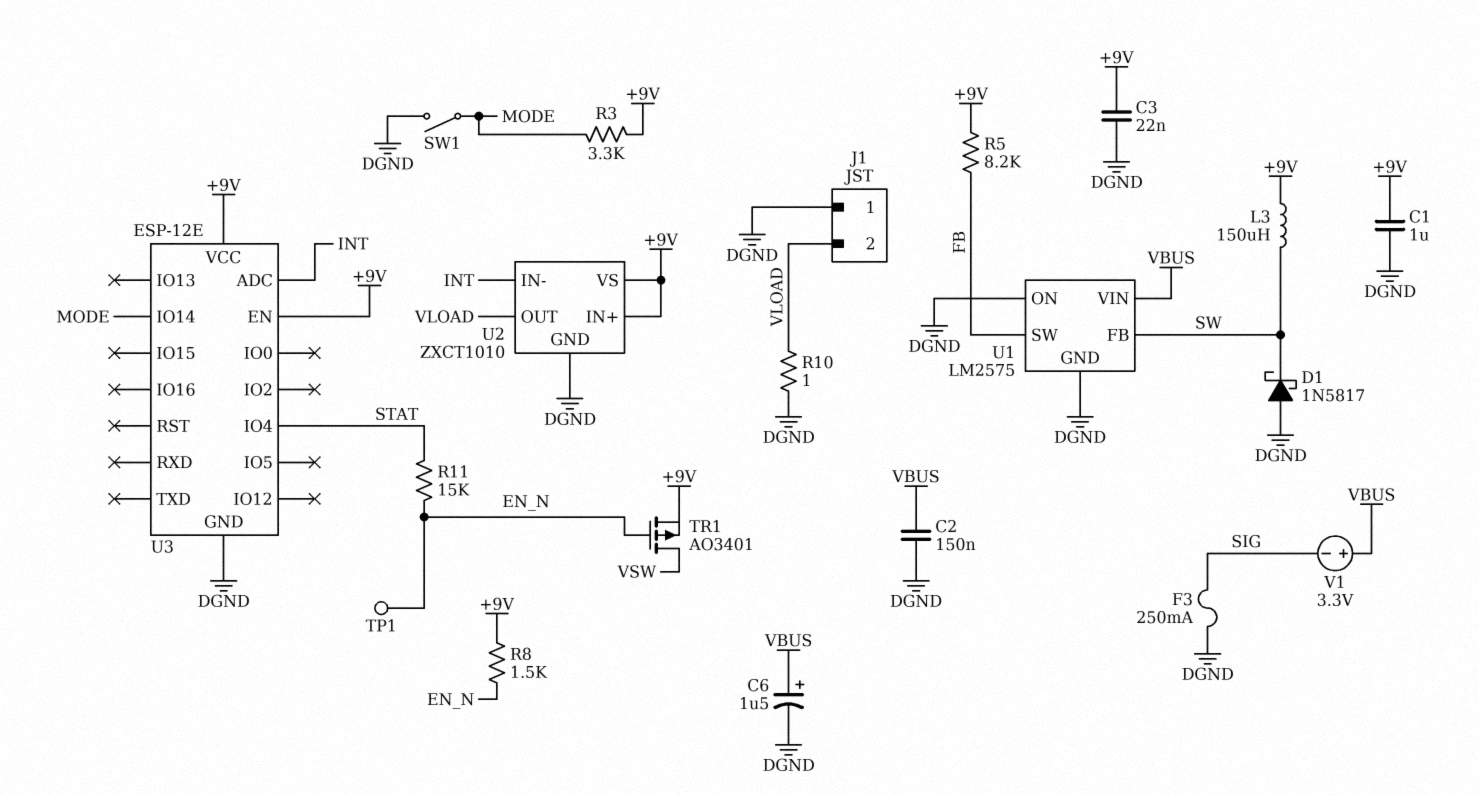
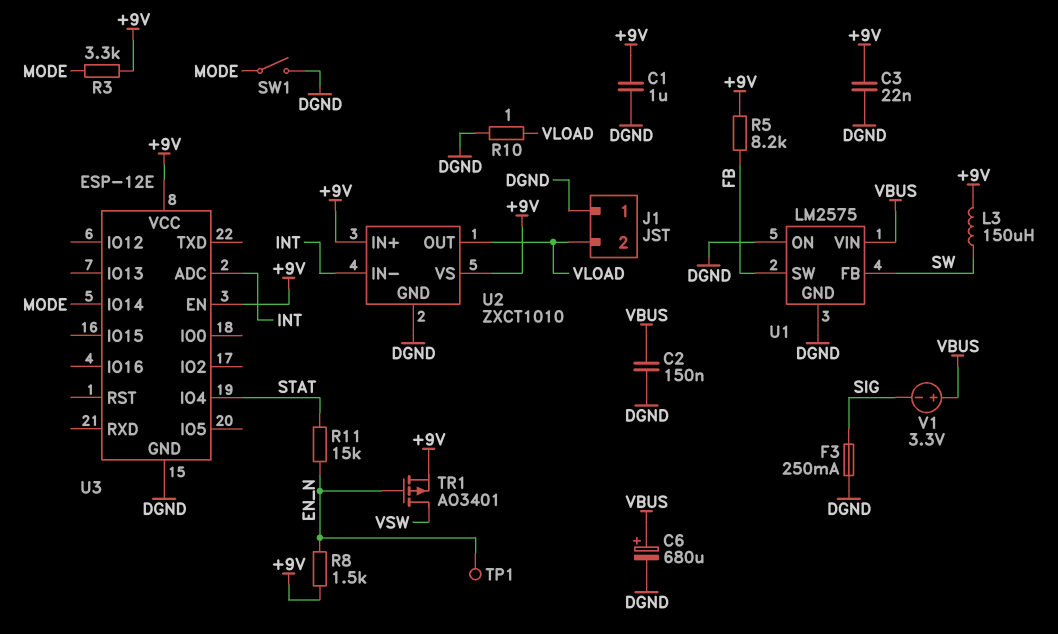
C6: 1.5uF (plus VBUS, minus DGND) -> 680uF (plus VBUS, minus DGND)
D1: schottky 1N5817 (A DGND, K SW) -> none

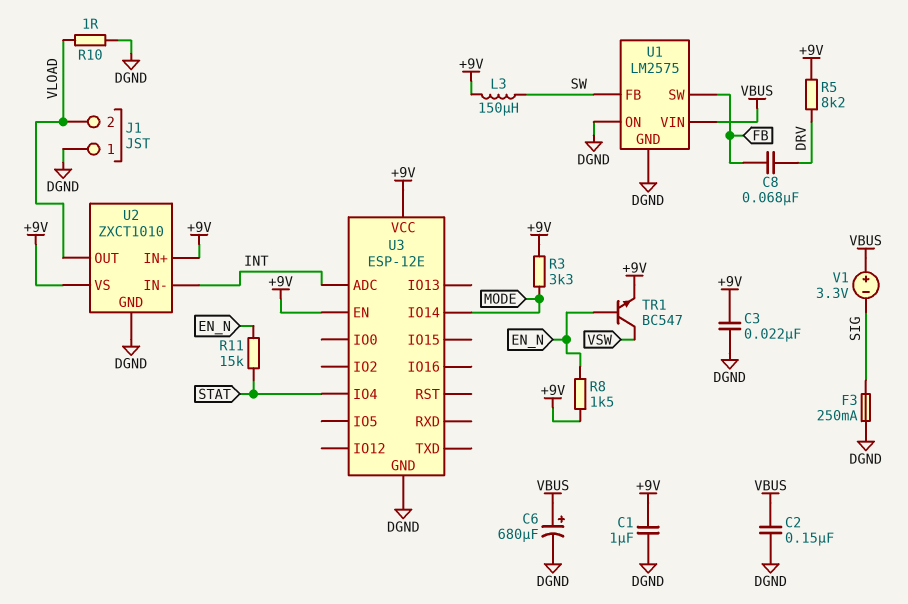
C8: none -> 68nF (DRV, FB)
R5: 8.2k (+9V, FB) -> 8.2k (+9V, DRV)
SW1: switch (DGND, MODE) -> none
TP1: test point (EN_N) -> none
TR1: PMOS AO3401 (G EN_N, D VSW, S +9V) -> NPN BC547 (B EN_N, C VSW, E +9V)

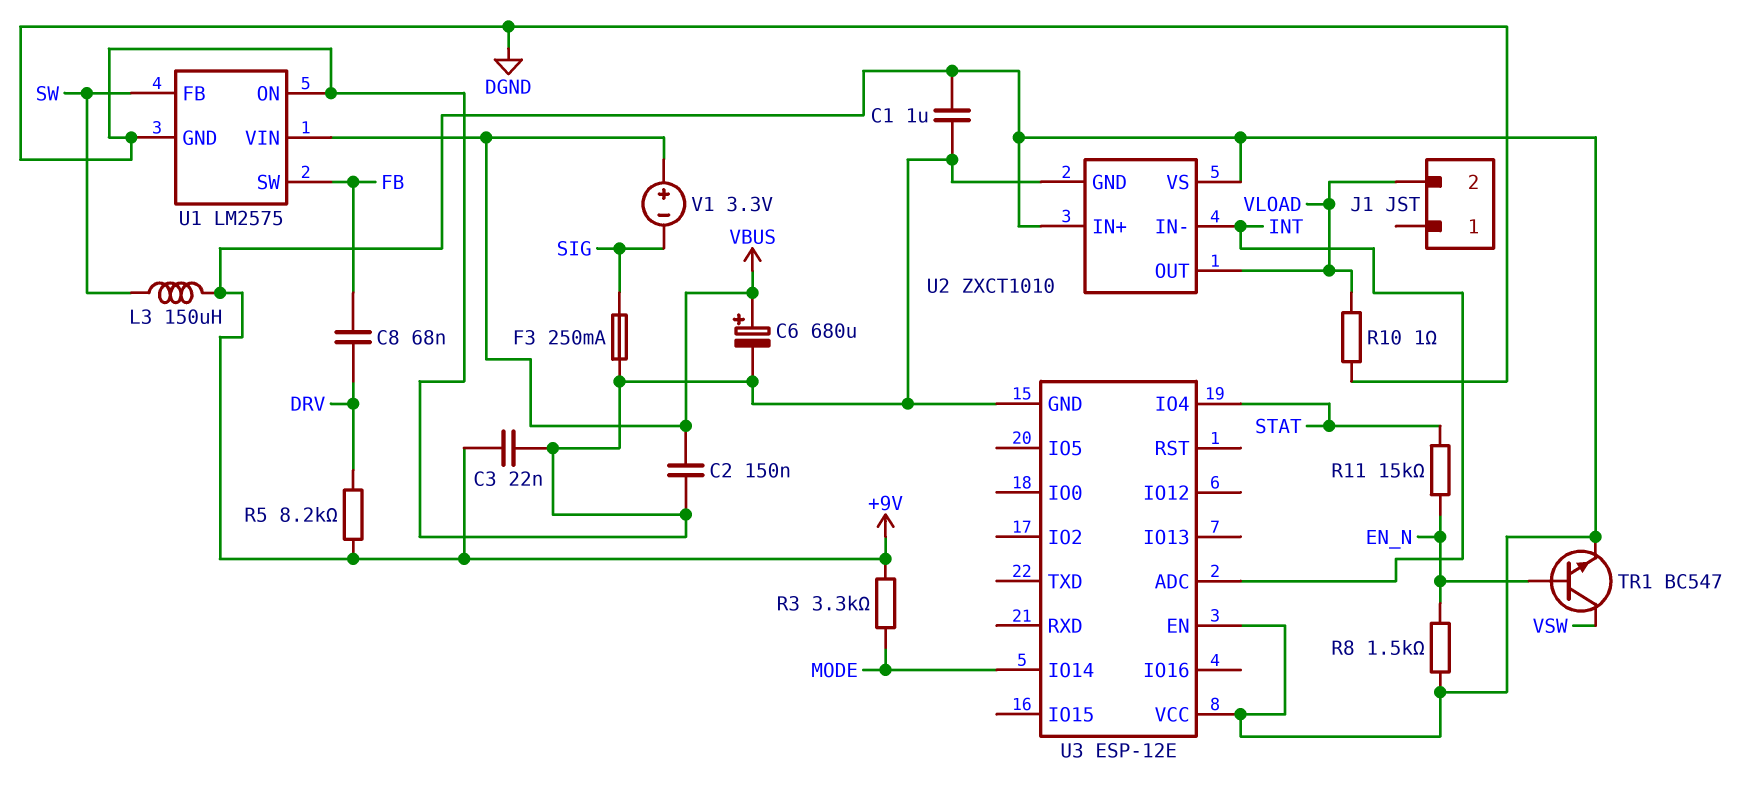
J1 pin 1: DGND -> none

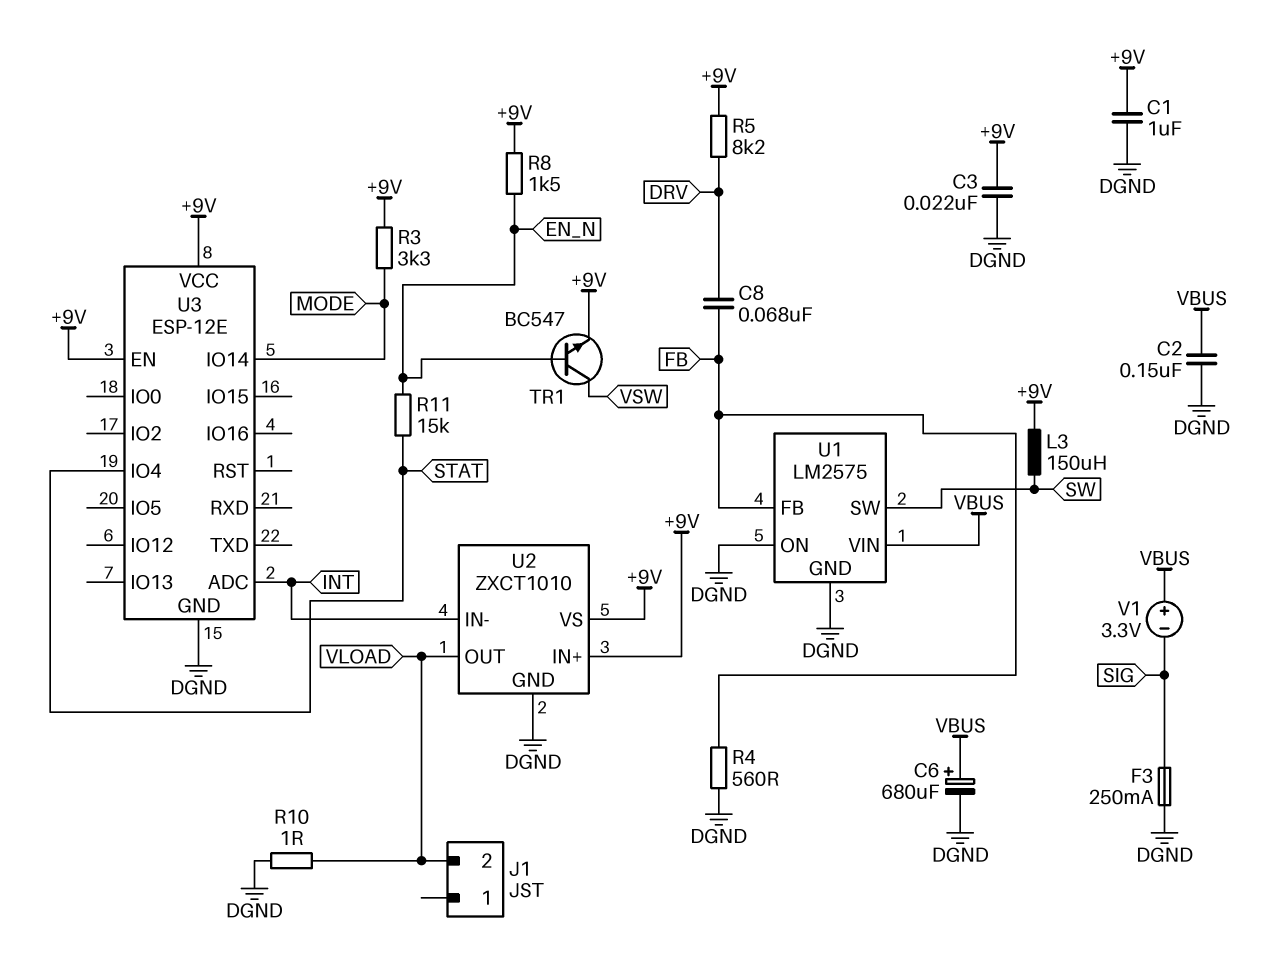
R4: none -> 560 (DGND, FB)
U1 pin FB: SW -> FB
U1 pin SW: FB -> SW

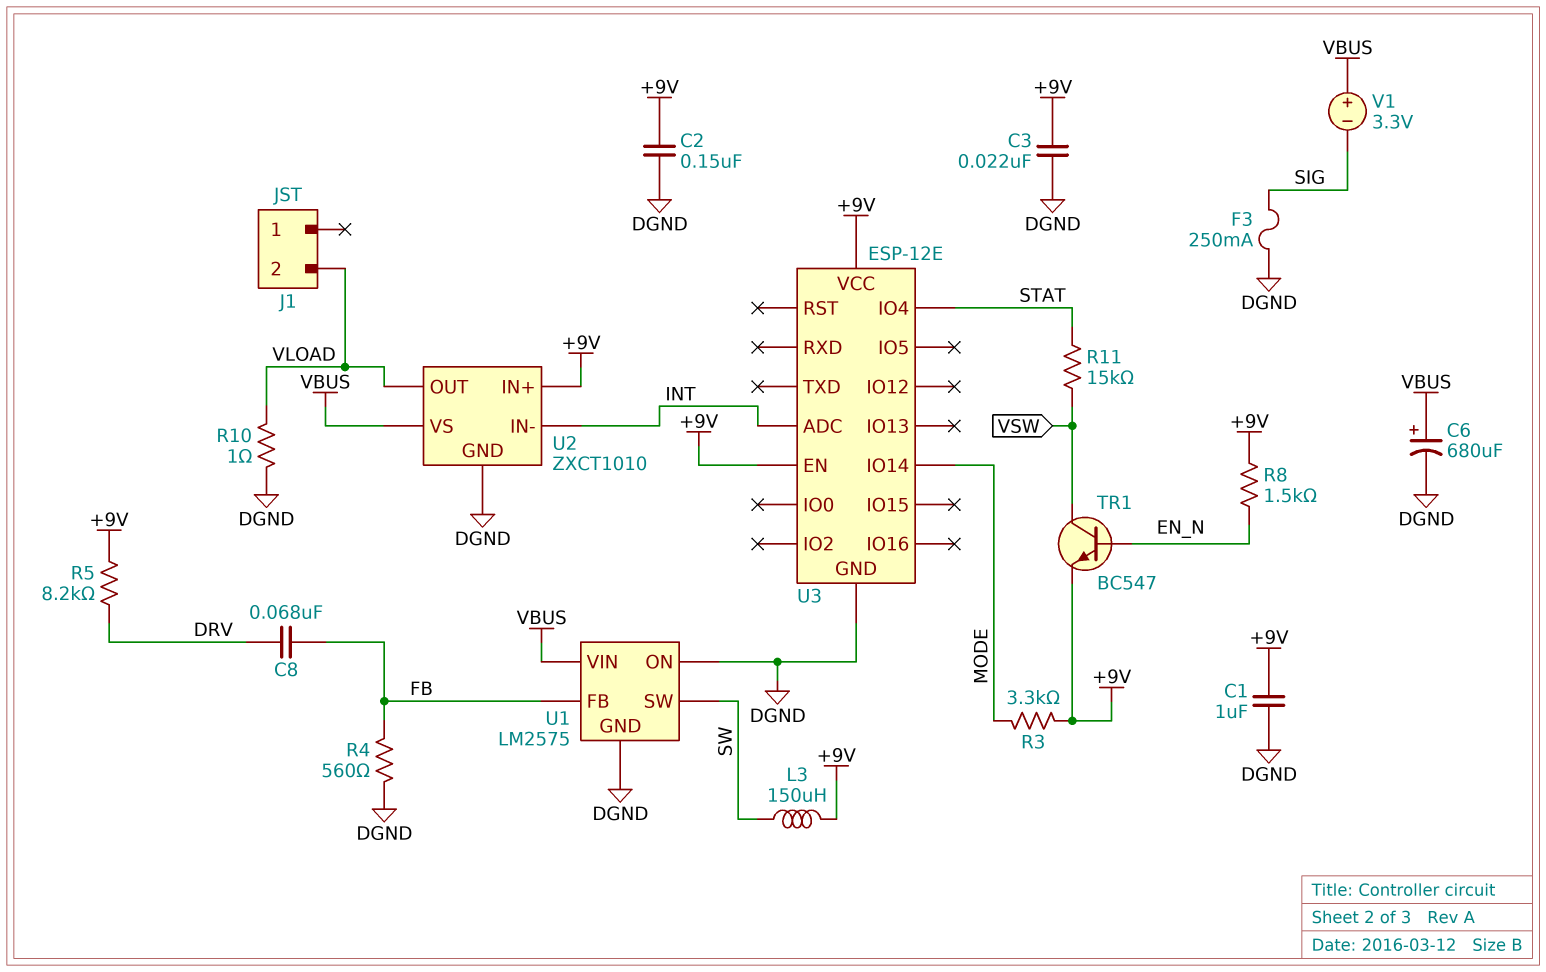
C2: 150nF (DGND, VBUS) -> 150nF (+9V, DGND)
R11: 15k (EN_N, STAT) -> 15k (STAT, VSW)
U2 pin VS: +9V -> VBUS

